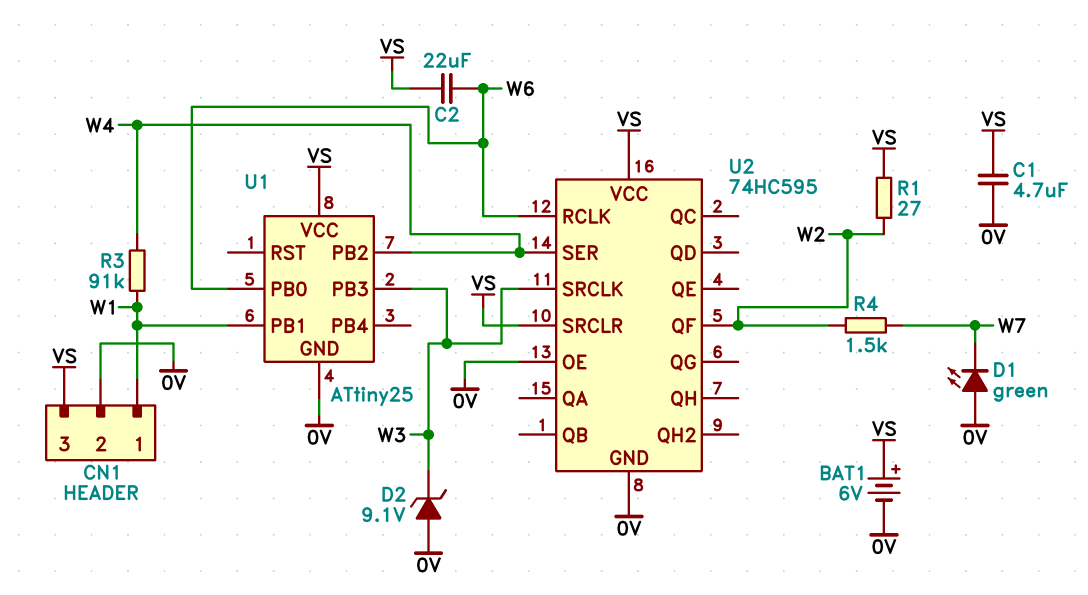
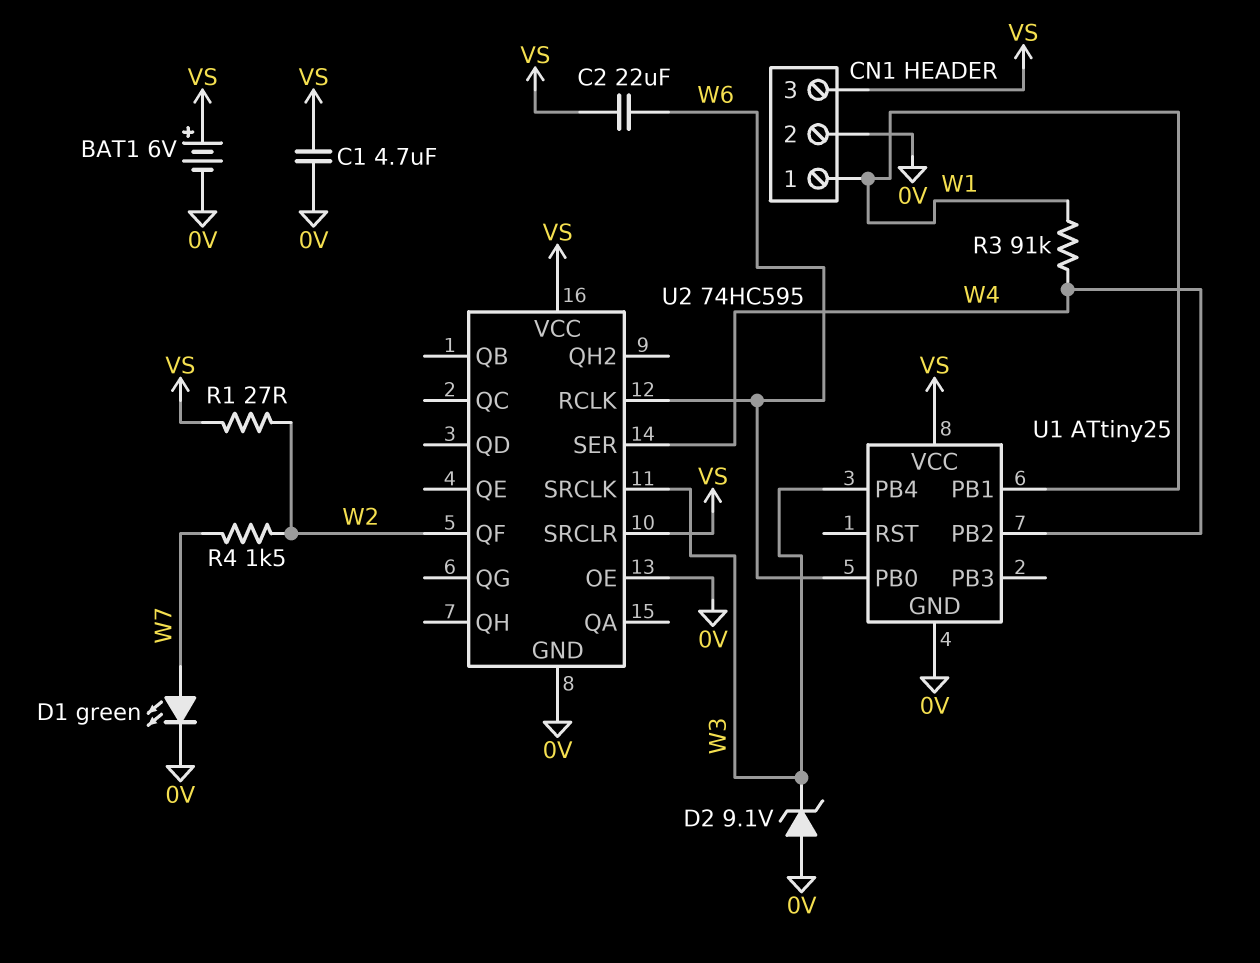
D1: LED green (A 0V, K W7) -> LED green (A W7, K 0V)
U1 pin PB3: W3 -> none
U1 pin PB4: none -> W3

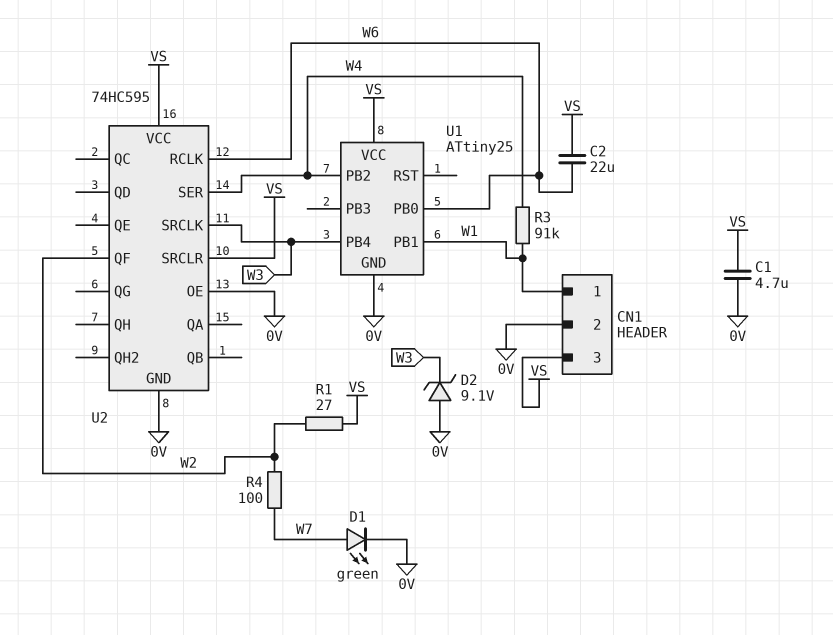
BAT1: 6V (plus VS, minus 0V) -> none
R4: 1.5k (W2, W7) -> 100 (W2, W7)

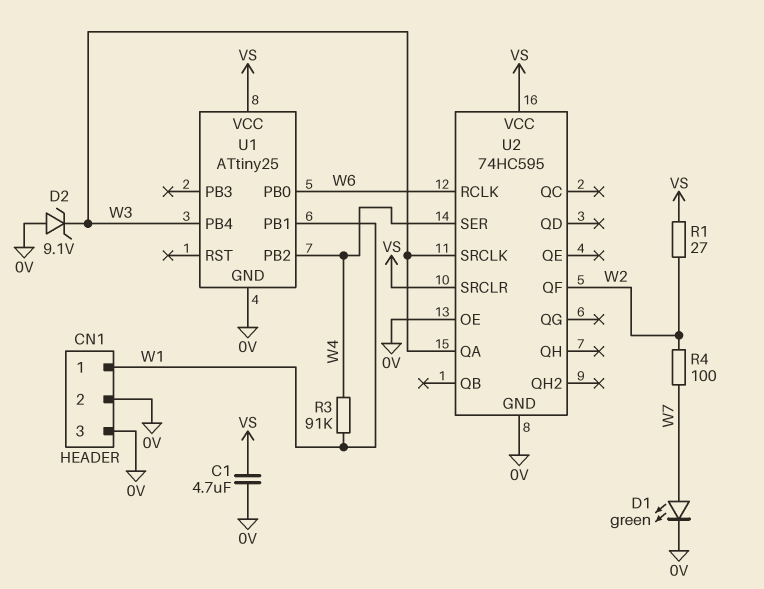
C2: 22uF (VS, W6) -> none
CN1 pin 3: VS -> 0V
U2 pin QA: none -> W3

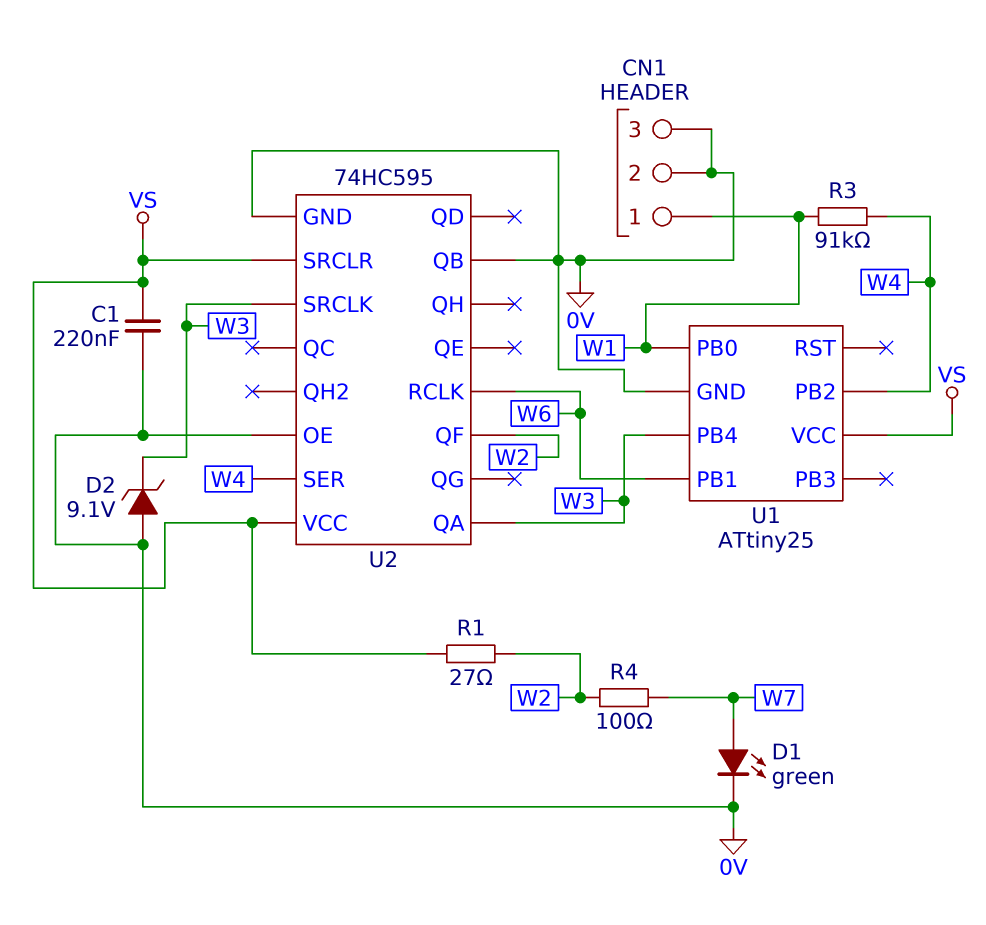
C1: 4.7uF (0V, VS) -> 220nF (0V, VS)
U1 pin PB0: W6 -> W1
U1 pin PB1: W1 -> W6
U2 pin QB: none -> 0V

